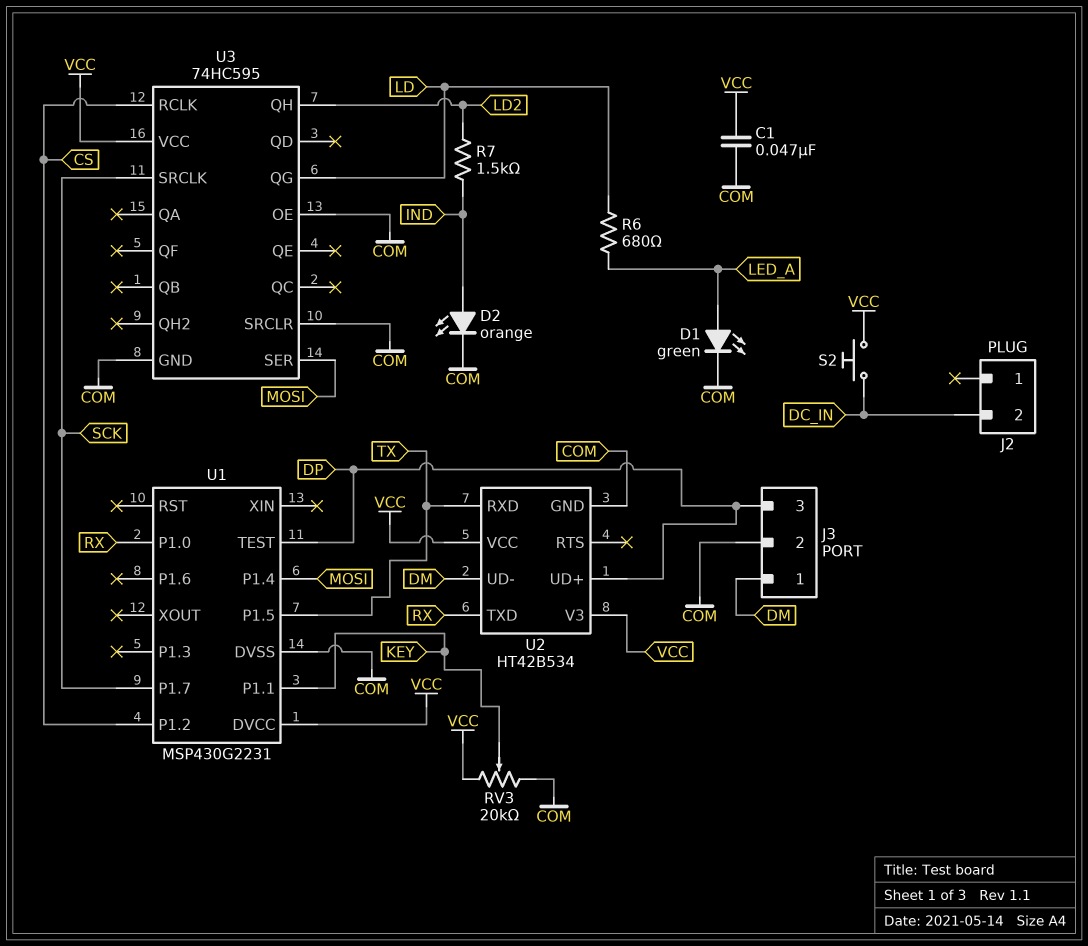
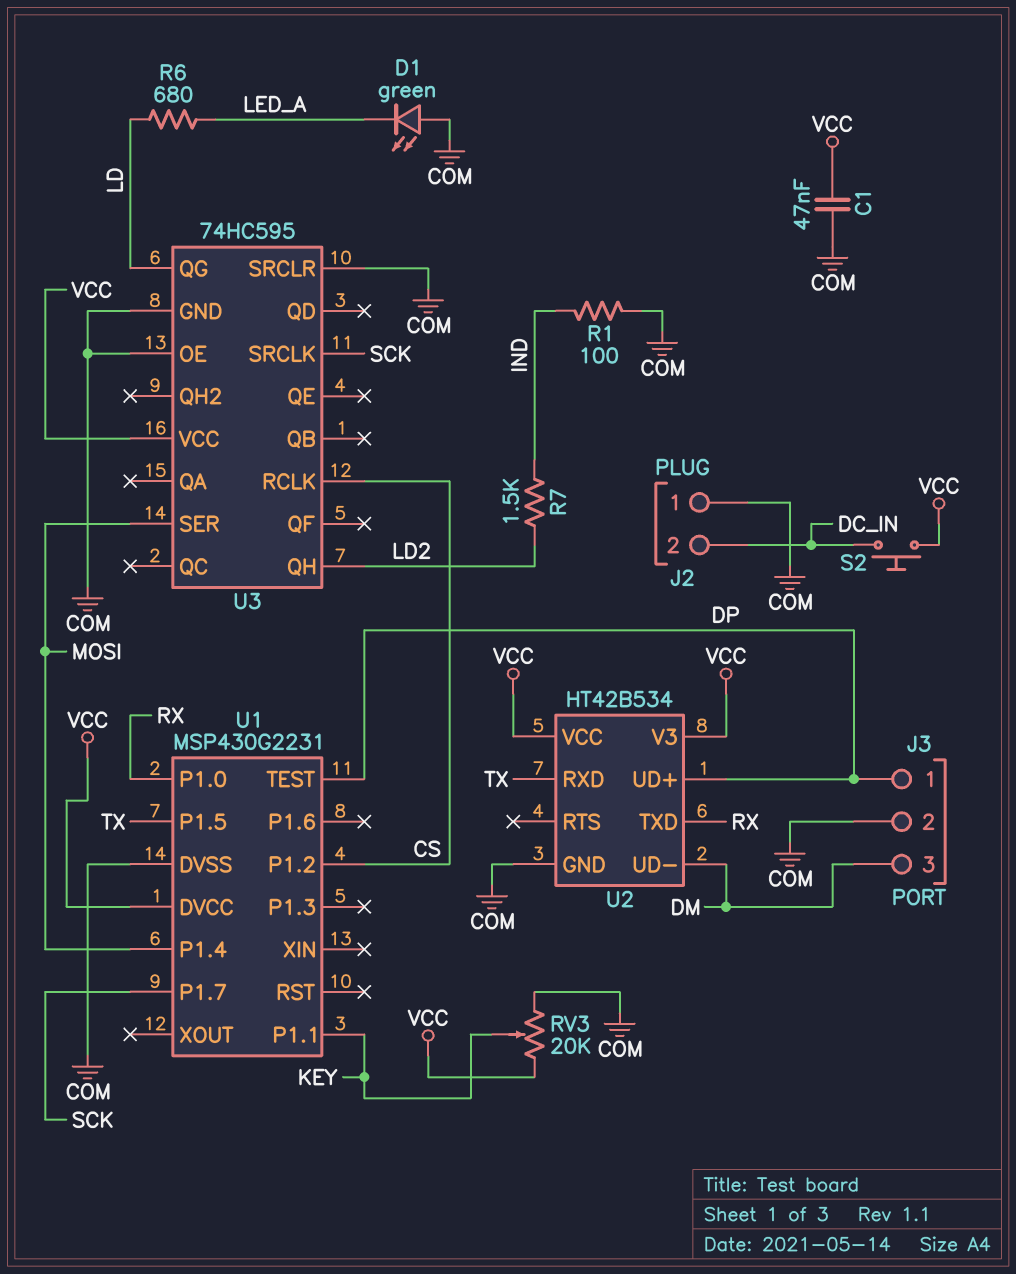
D1: LED green (A LED_A, K COM) -> LED green (A COM, K LED_A)
D2: LED orange (A IND, K COM) -> none
J2 pin 1: none -> COM
J3 pin 1: DM -> DP
J3 pin 3: DP -> DM
R1: none -> 100 (COM, IND)

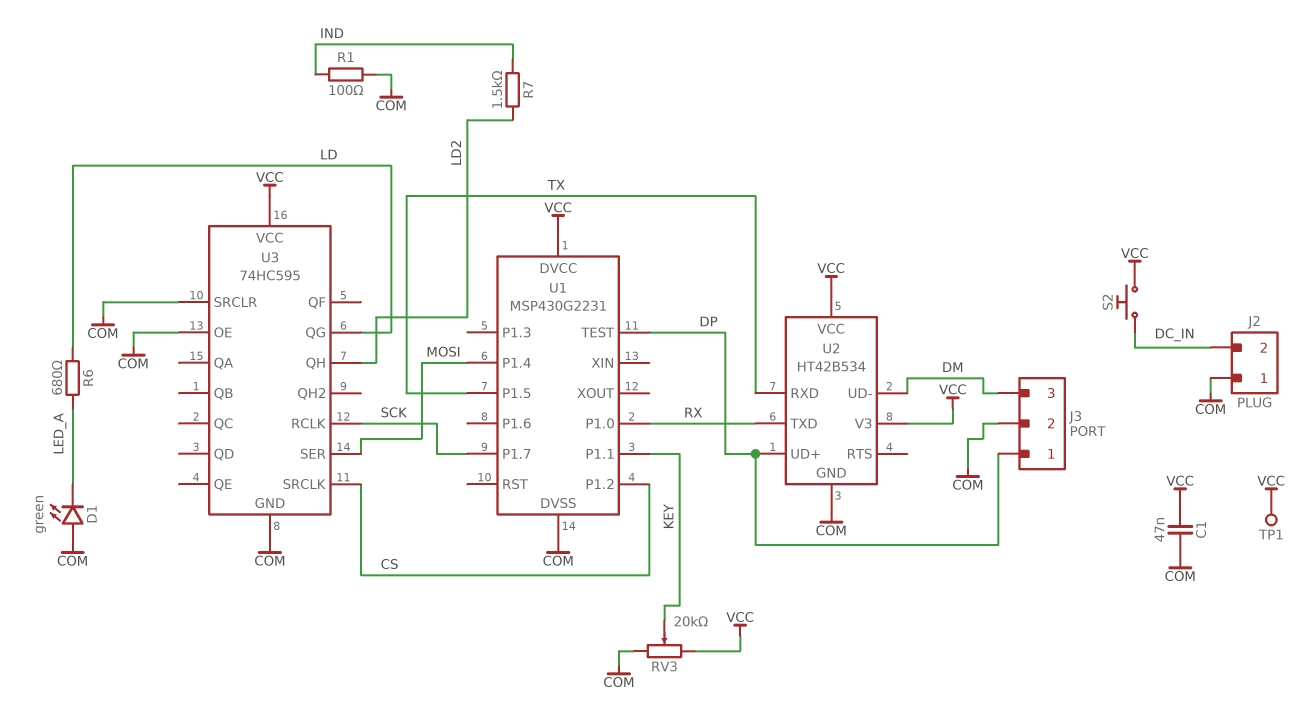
TP1: none -> test point (VCC)
U3 pin RCLK: CS -> SCK
U3 pin SRCLK: SCK -> CS

